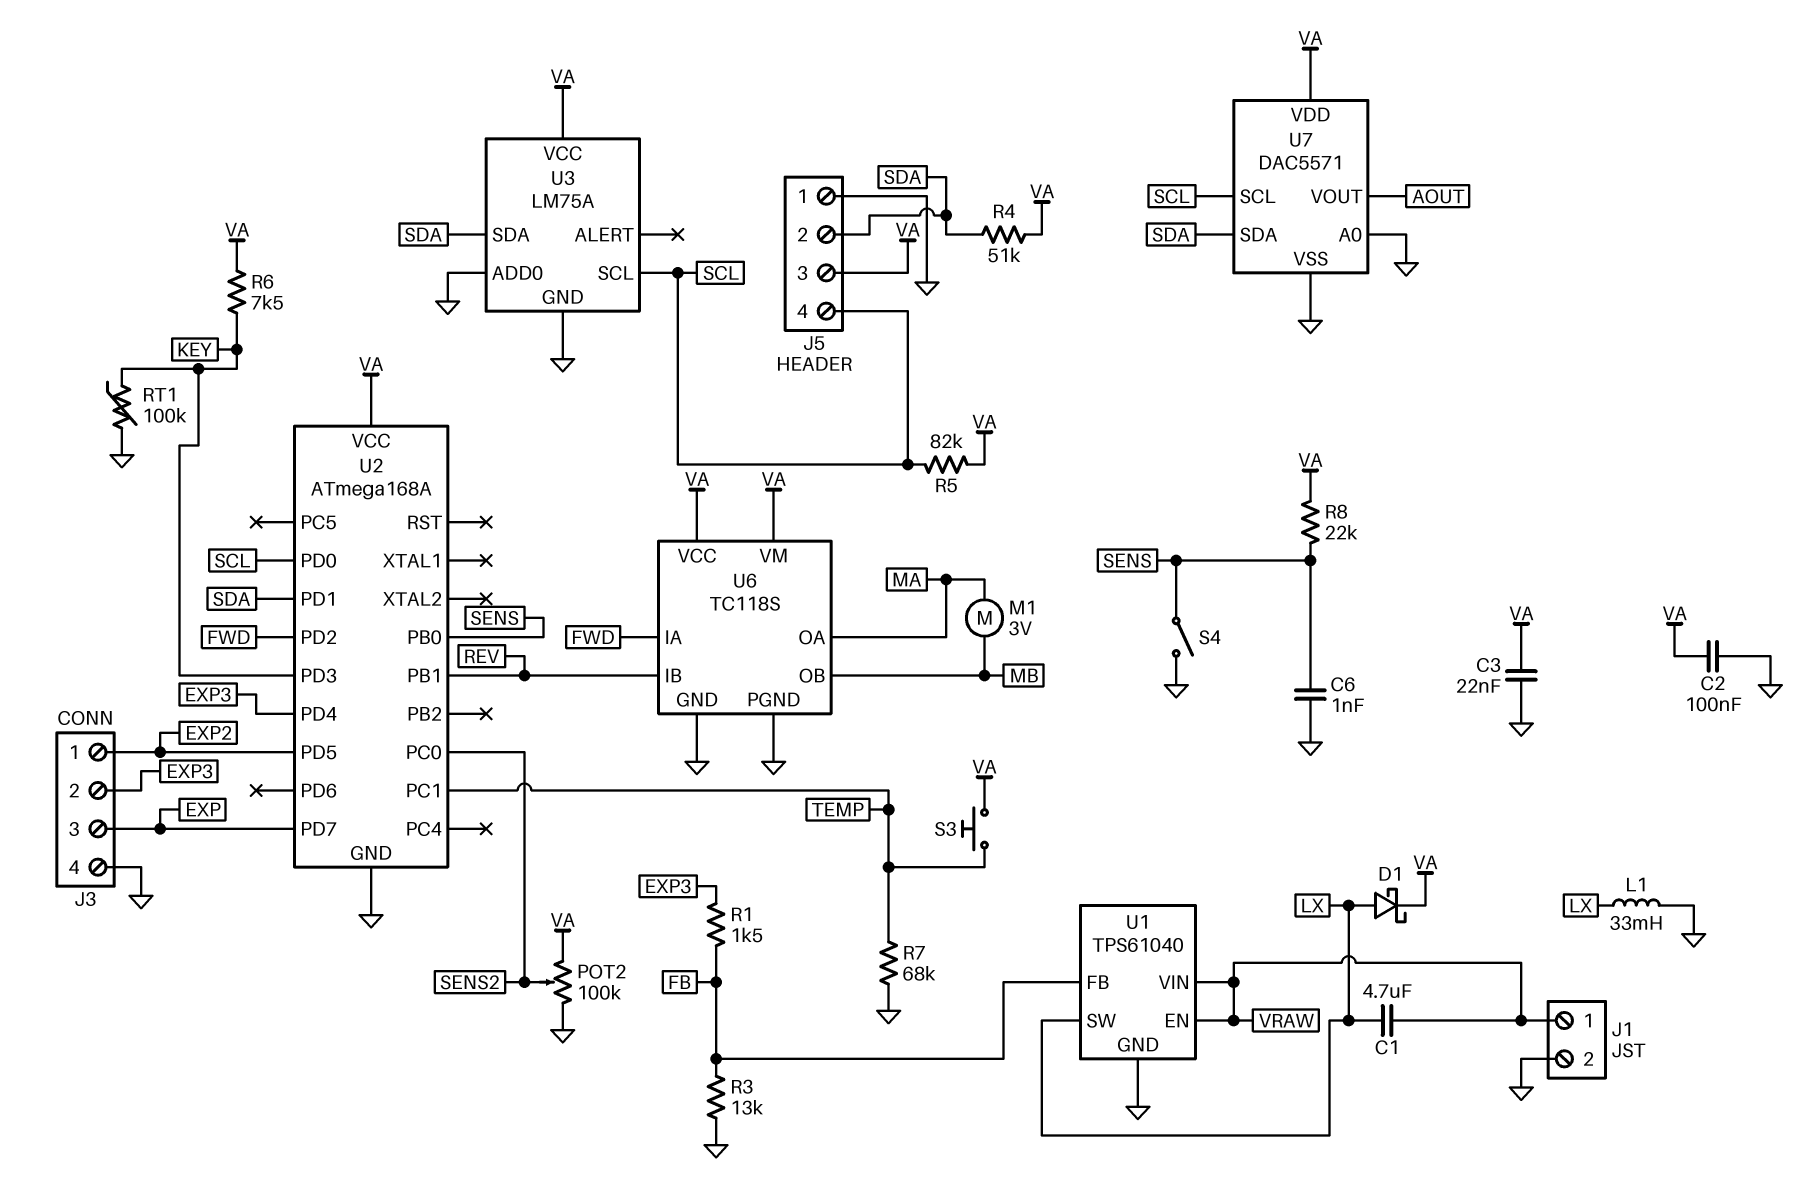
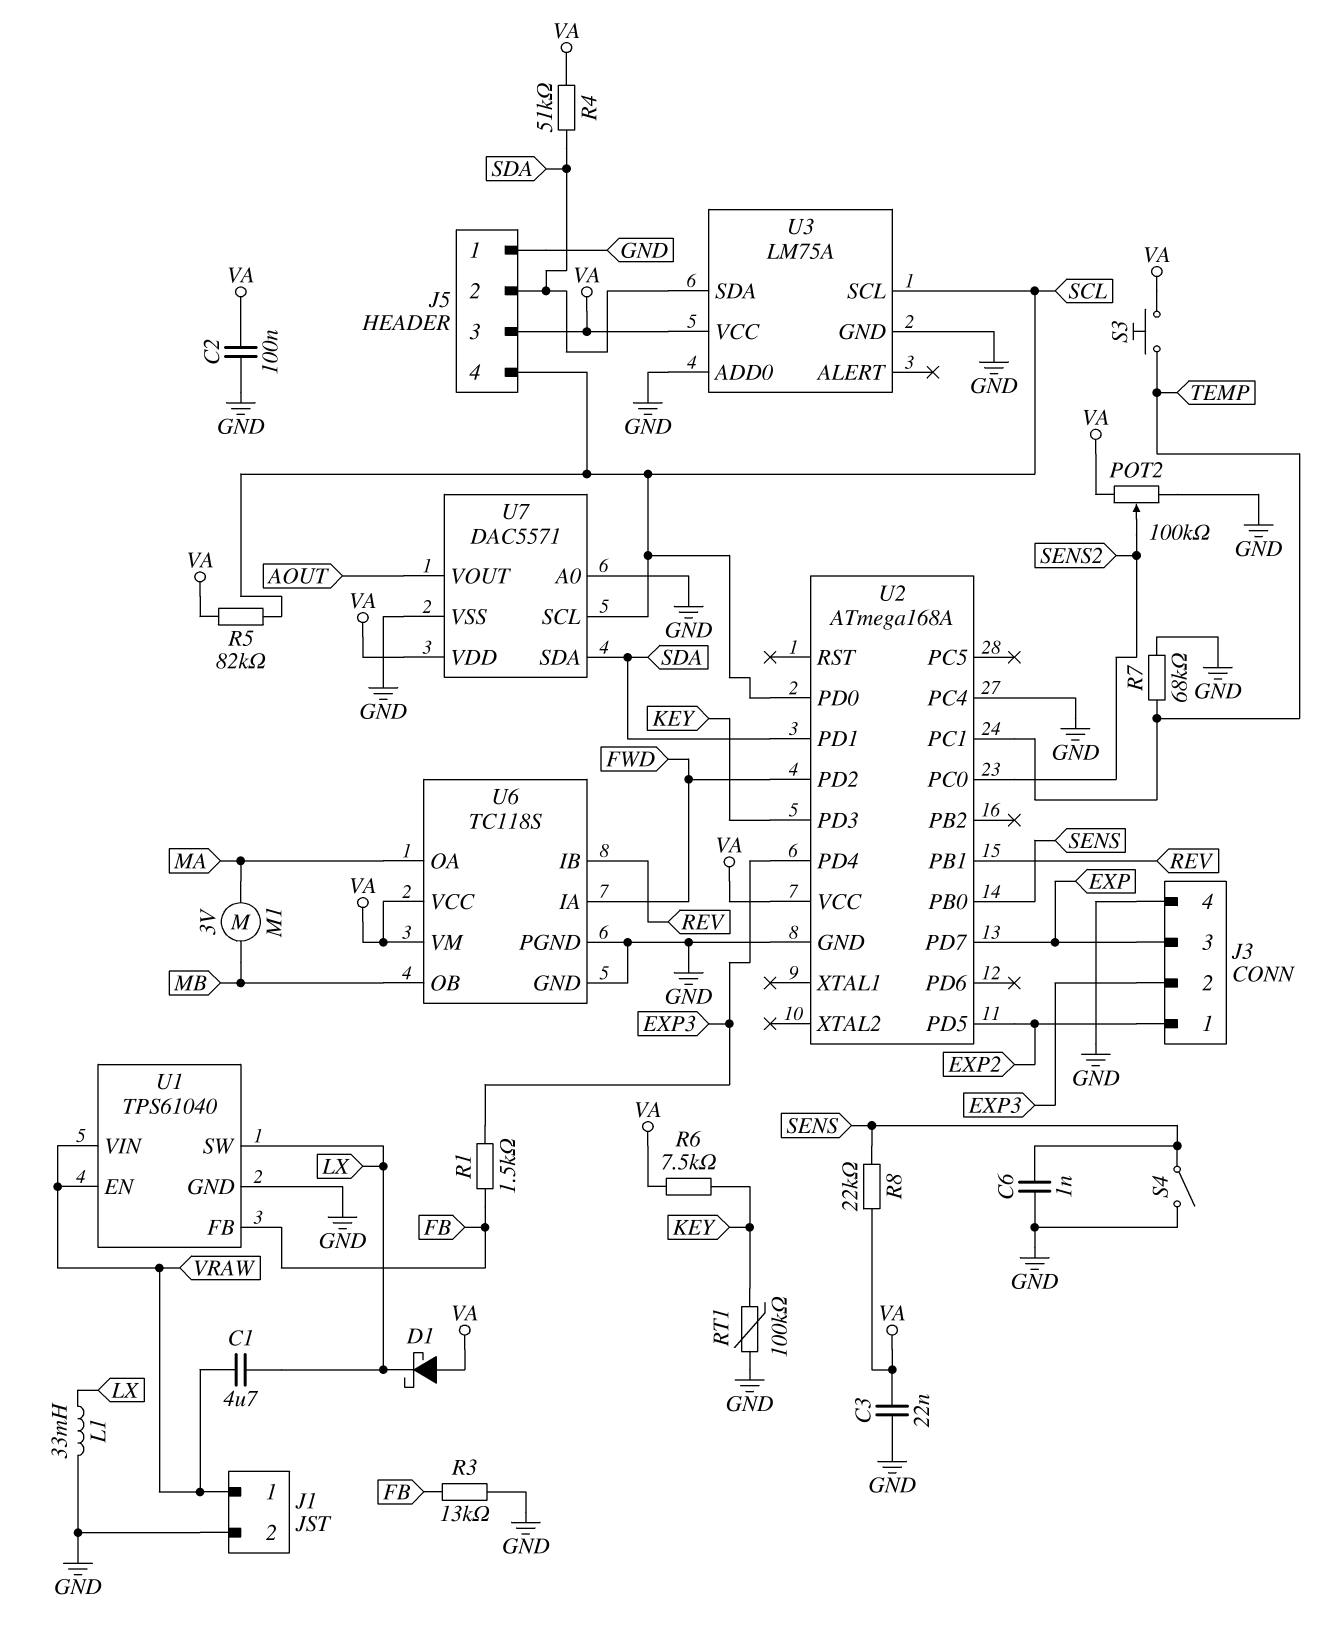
D1: schottky (A LX, K VA) -> schottky (A VA, K LX)
U2 pin PC4: none -> GND

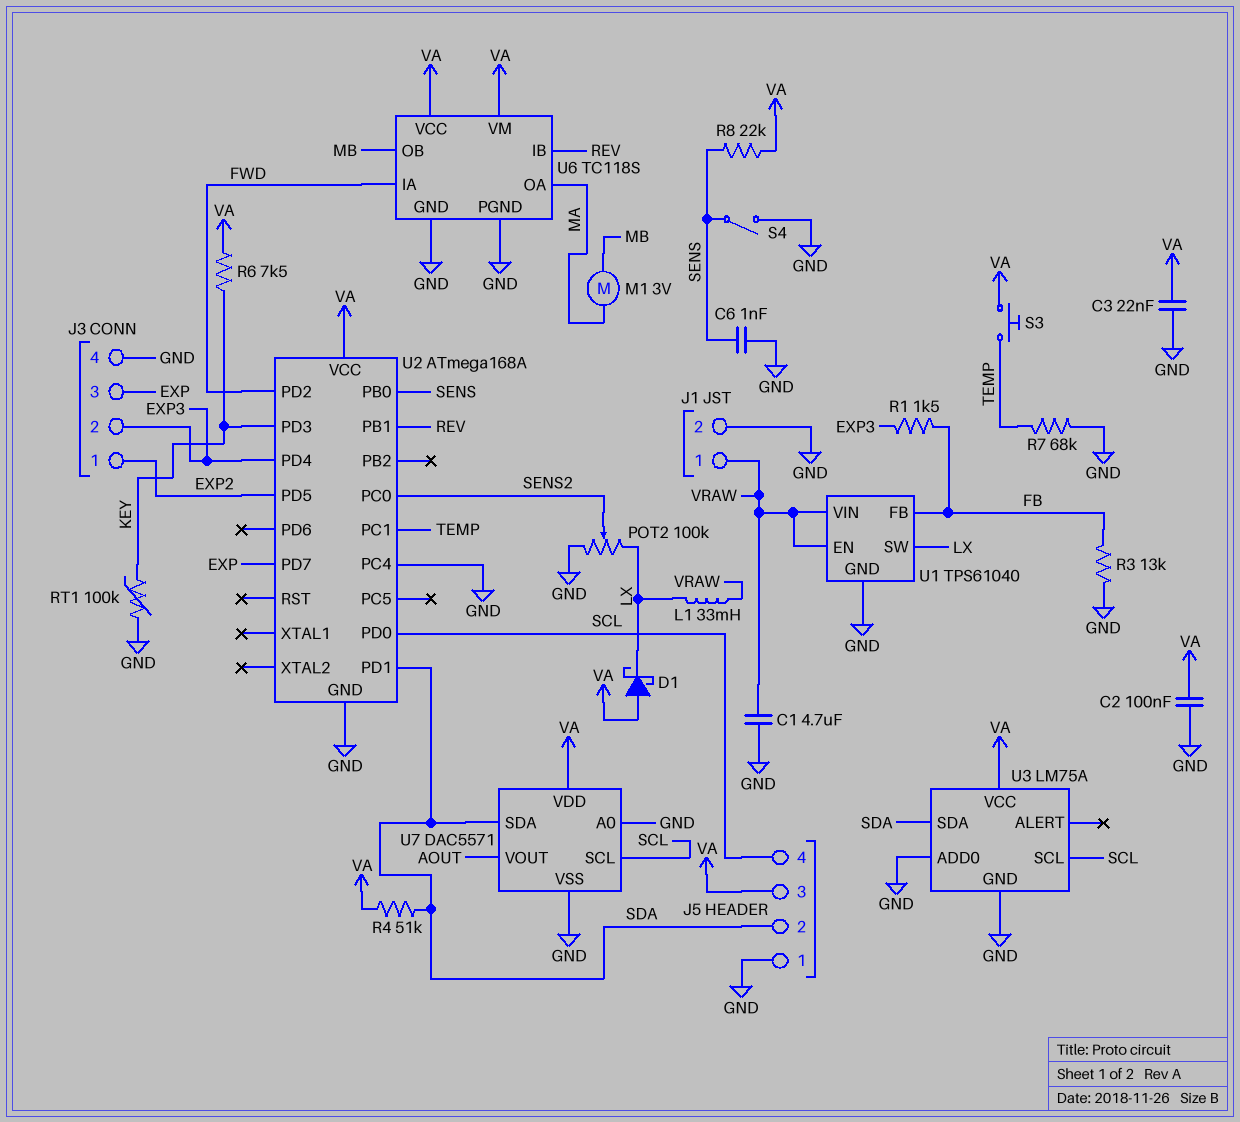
C1: 4.7uF (LX, VRAW) -> 4.7uF (GND, VRAW)
L1: 33mH (GND, LX) -> 33mH (LX, VRAW)
POT2: 100k (GND, VA, wiper SENS2) -> 100k (GND, LX, wiper SENS2)
R5: 82k (SCL, VA) -> none

